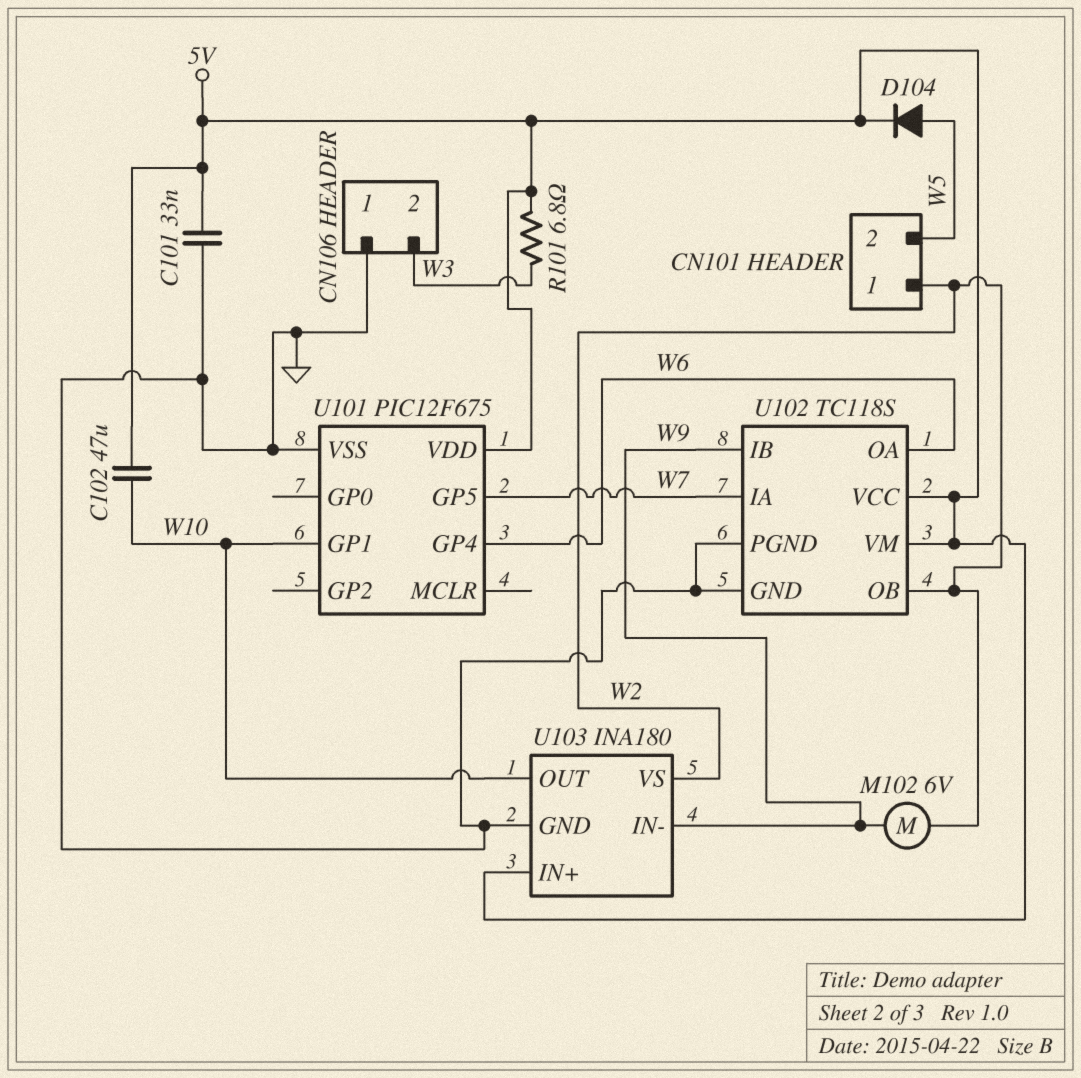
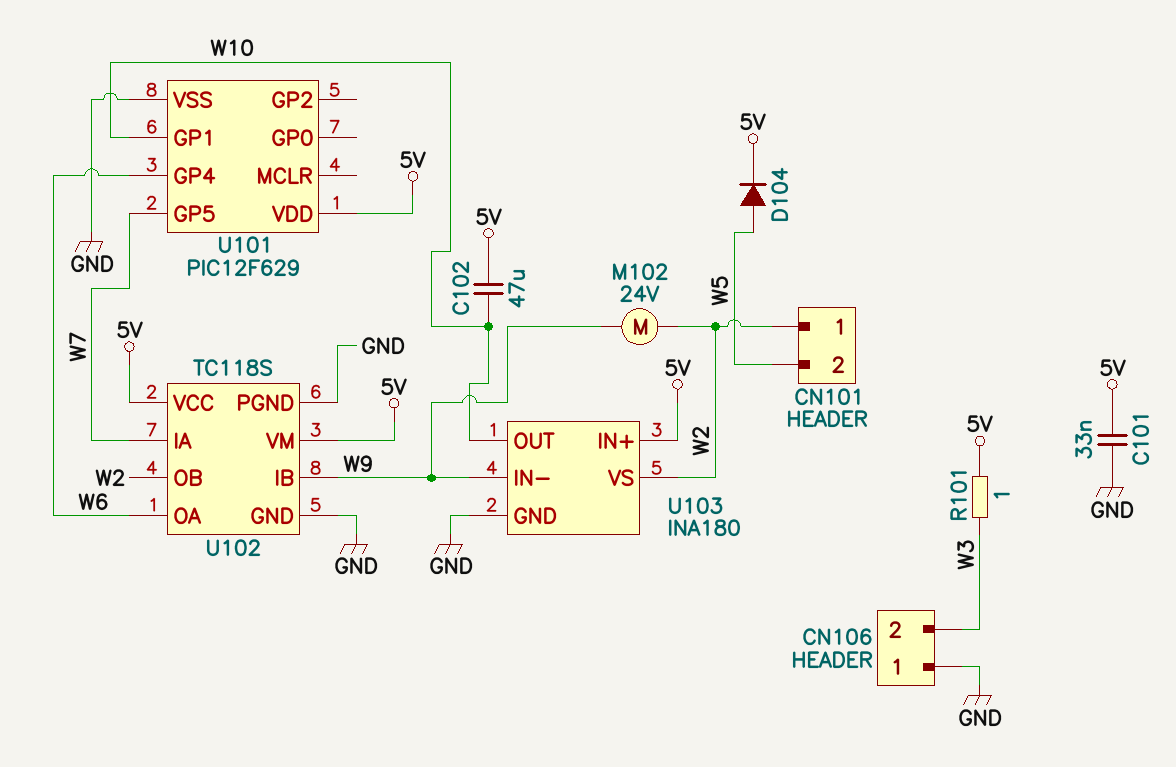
M102: motor 6V (W2, W9) -> motor 24V (W2, W9)
R101: 6.8 (5V, W3) -> 1 (5V, W3)
U101: PIC12F675 -> PIC12F629

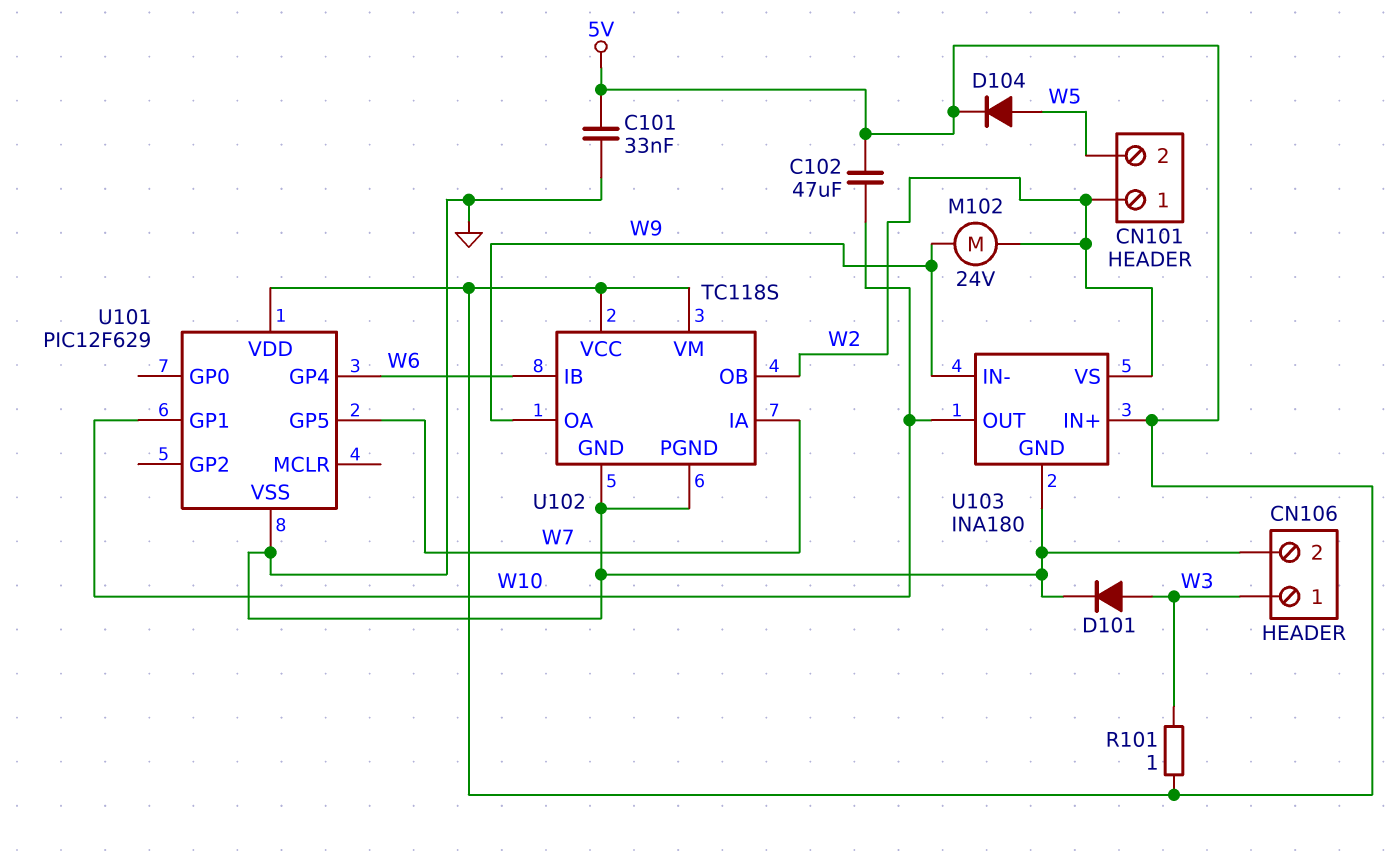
CN106 pin 1: GND -> W3
CN106 pin 2: W3 -> GND
D101: none -> diode (A W3, K GND)
U102 pin IB: W9 -> W6
U102 pin OA: W6 -> W9

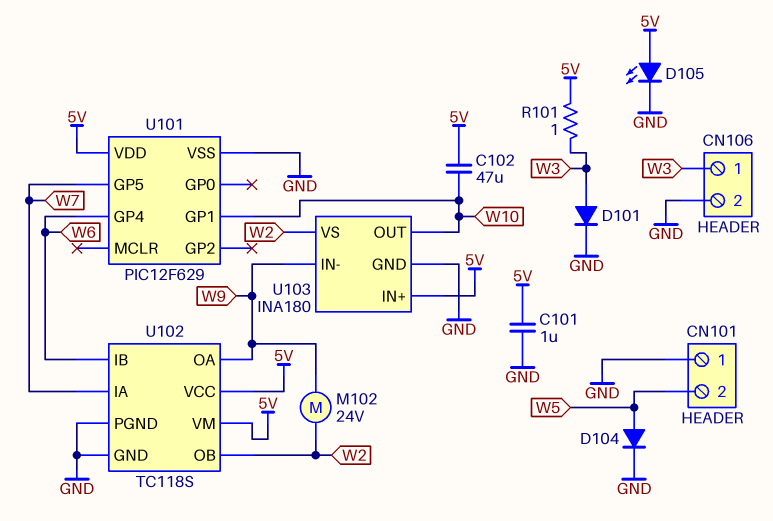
C101: 33nF (5V, GND) -> 1uF (5V, GND)
CN101 pin 1: W2 -> GND
D104: diode (A W5, K 5V) -> diode (A W5, K GND)
D105: none -> LED (A 5V, K GND)

